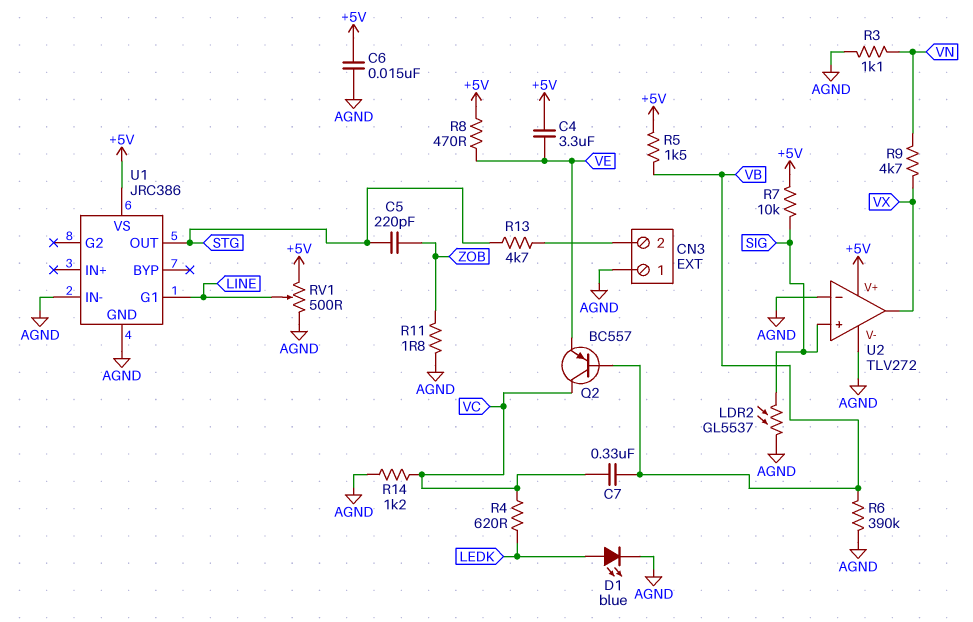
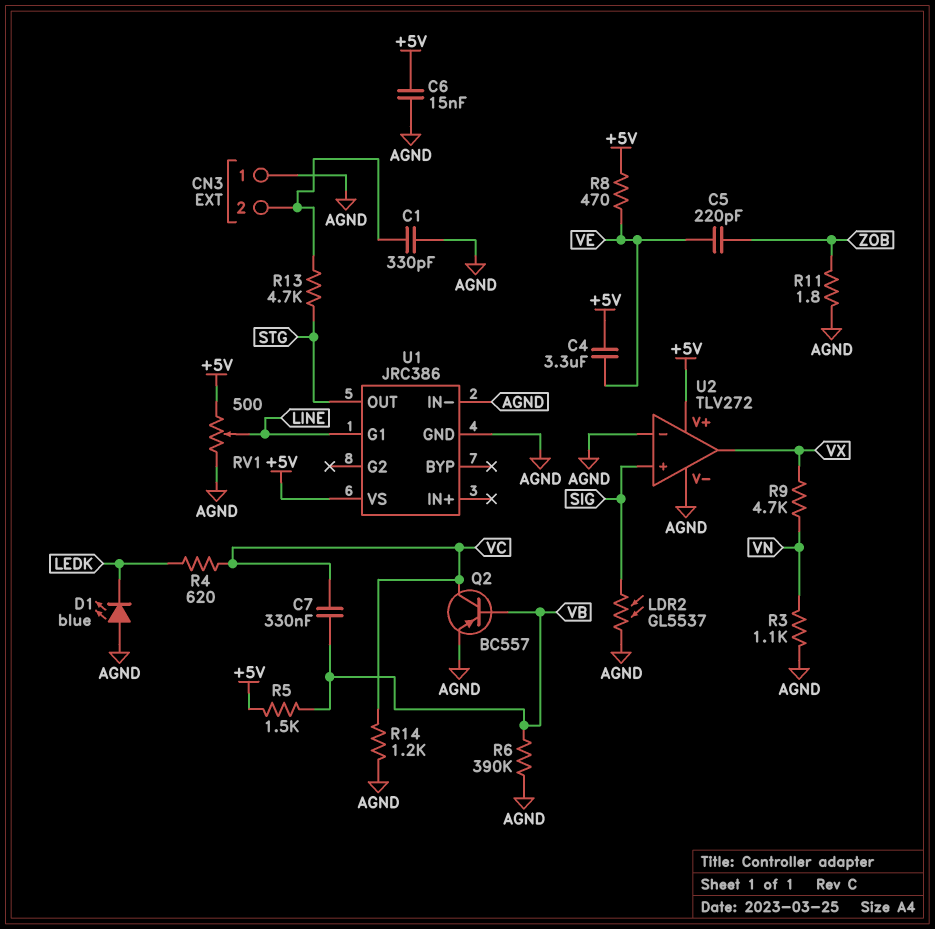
C1: none -> 330pF (AGND, CN3/2)
C5: 220pF (STG, ZOB) -> 220pF (VE, ZOB)
D1: LED blue (A LEDK, K AGND) -> LED blue (A AGND, K LEDK)
Q2: PNP BC557 (B VB, C VC, E VE) -> PNP BC557 (B VB, C VC, E AGND)
R7: 10k (+5V, SIG) -> none

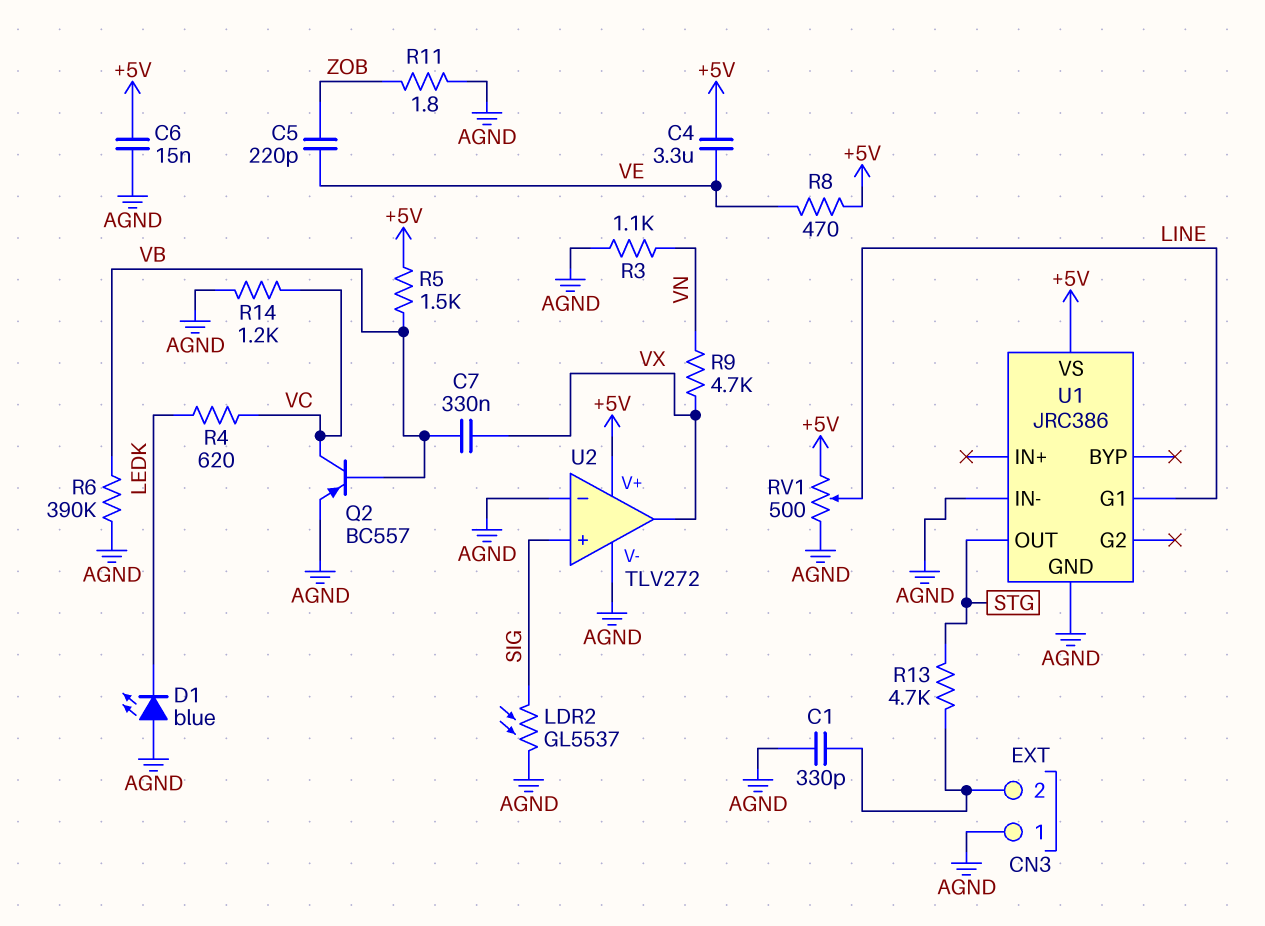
C7: 330nF (VB, VC) -> 330nF (VB, VX)

